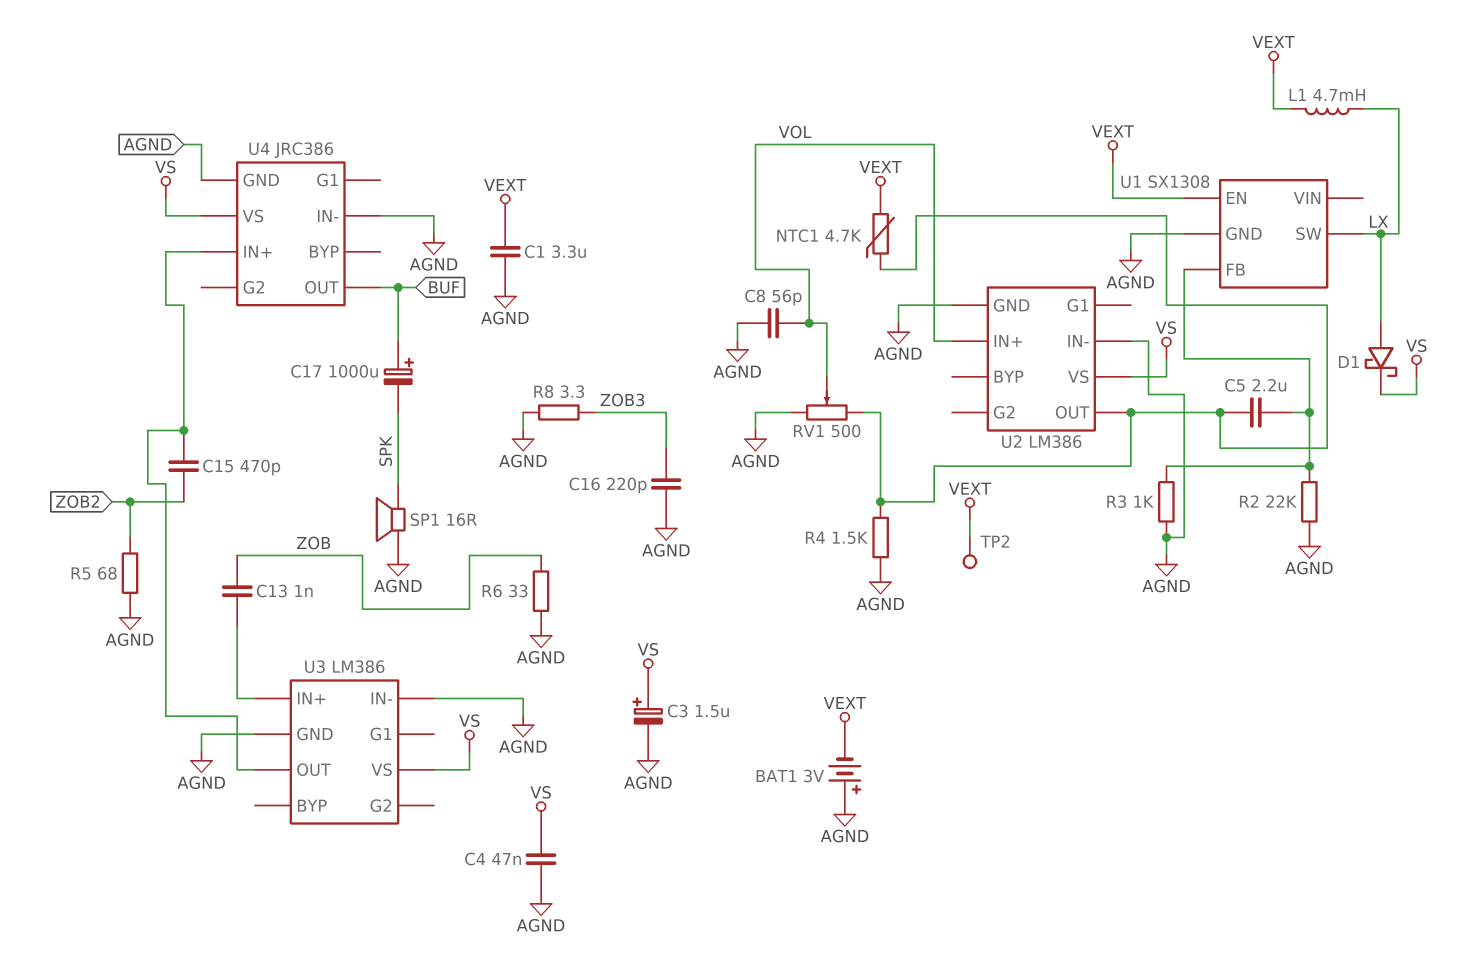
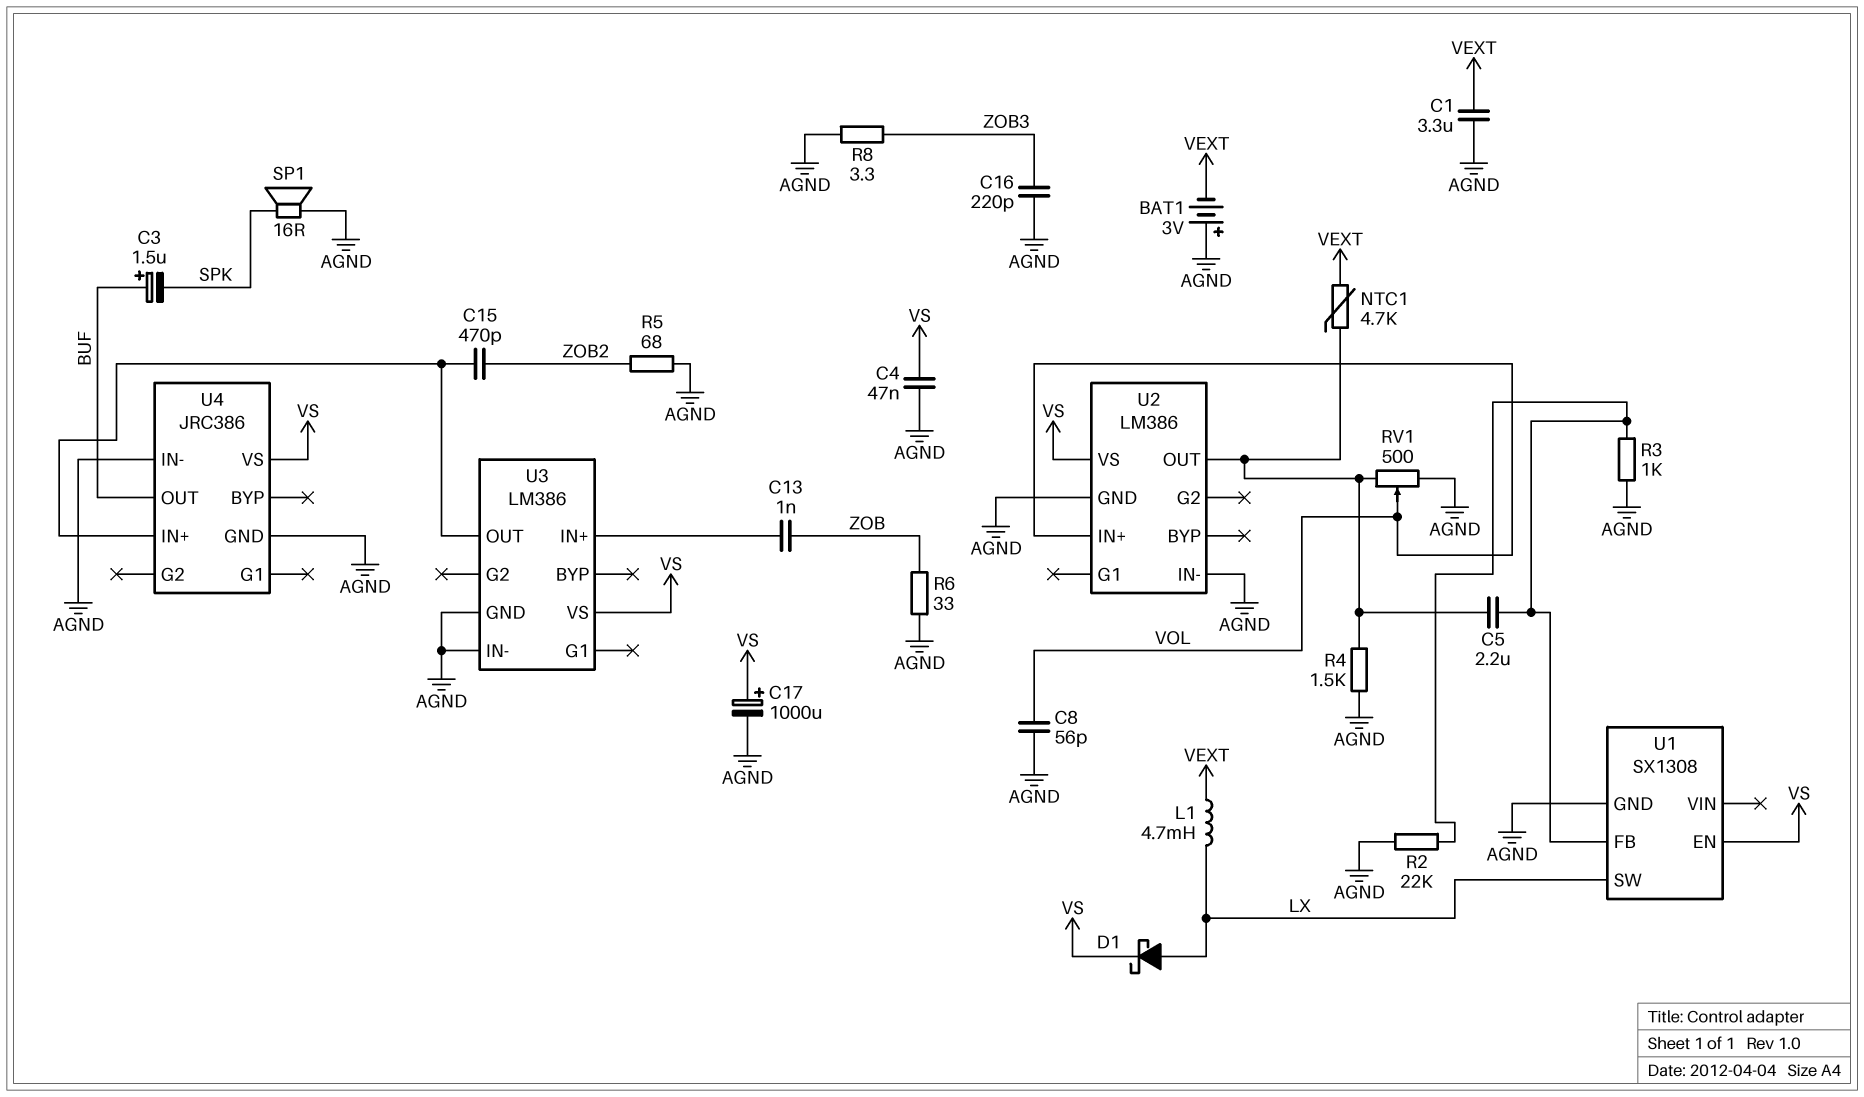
C3: 1.5uF (plus VS, minus AGND) -> 1.5uF (plus BUF, minus SPK)
C17: 1000uF (plus BUF, minus SPK) -> 1000uF (plus VS, minus AGND)
TP2: test point (VEXT) -> none
U1 pin EN: VEXT -> VS

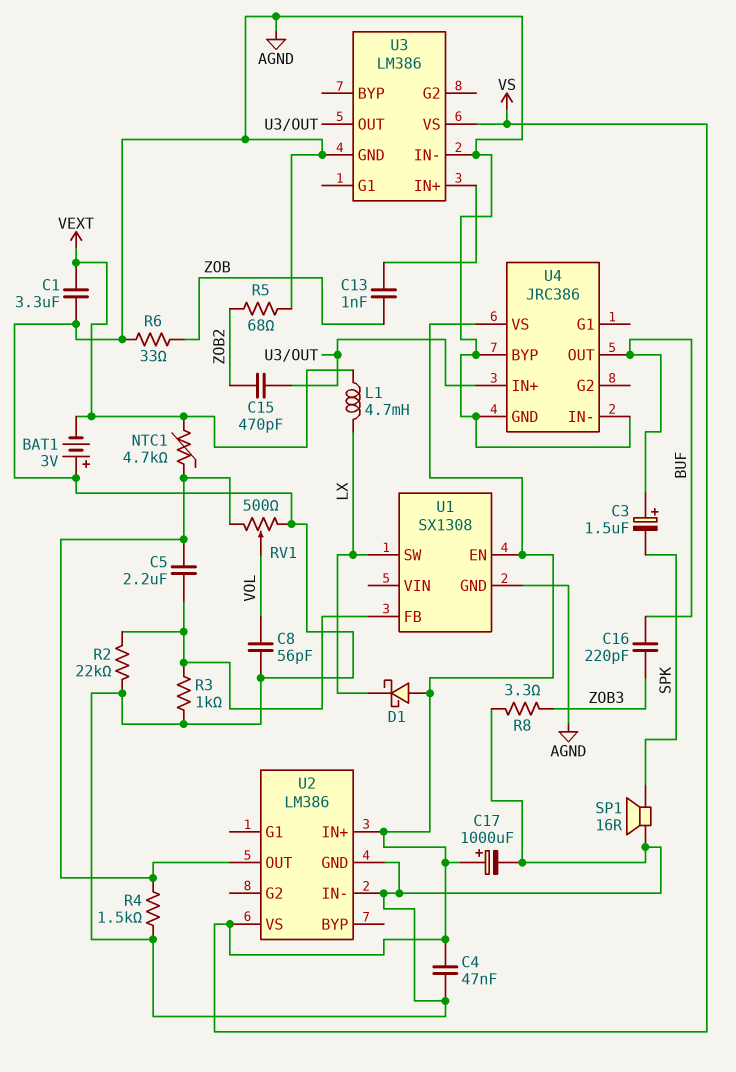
C16: 220pF (AGND, ZOB3) -> 220pF (BUF, ZOB3)
D1: schottky (A LX, K VS) -> schottky (A VS, K LX)
U2 pin IN+: VOL -> VS
U4 pin BYP: none -> AGND

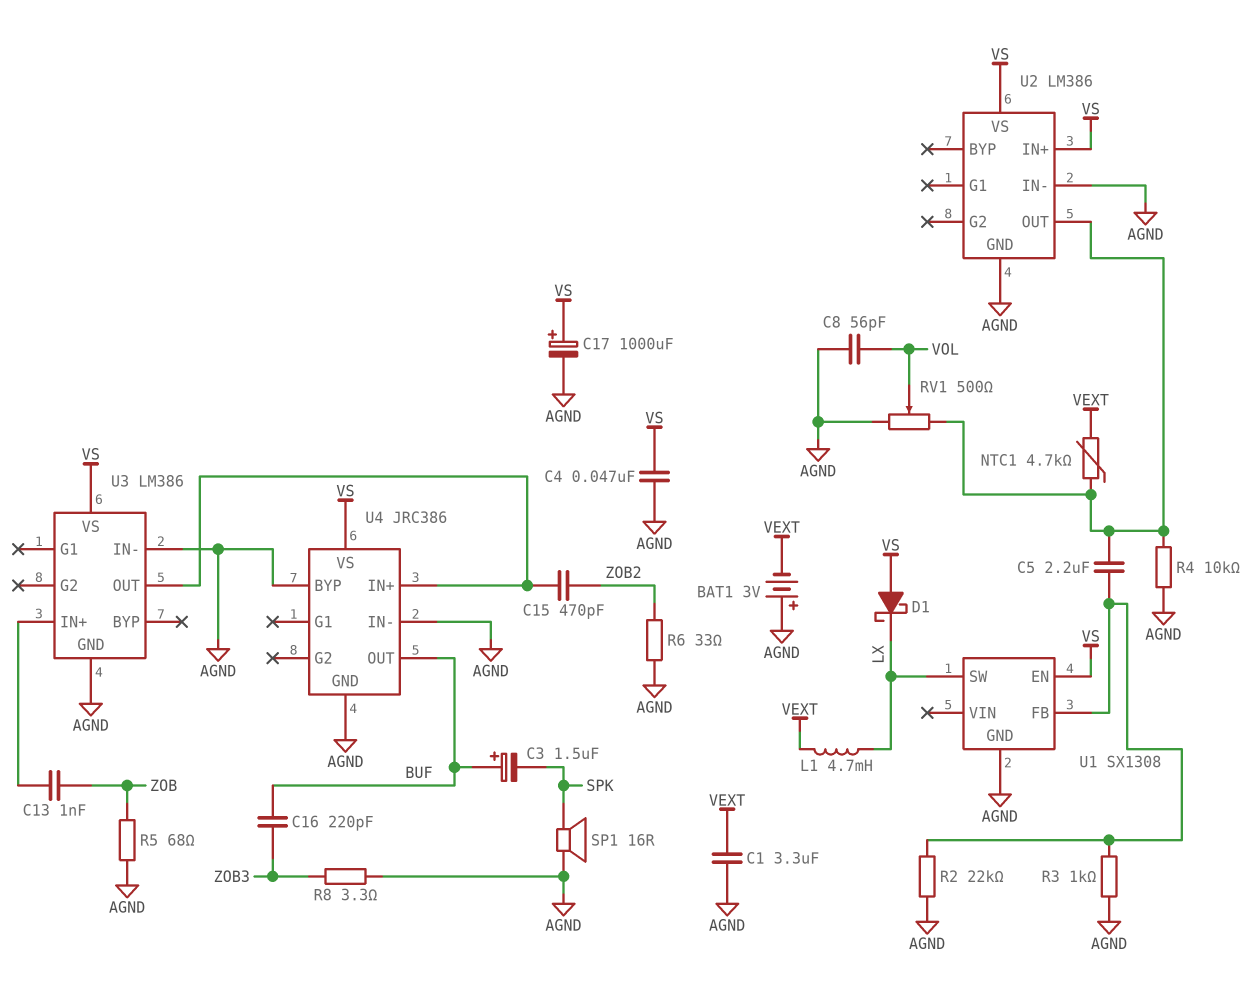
R4: 1.5k (AGND, U2/OUT) -> 10k (AGND, U2/OUT)
R5: 68 (AGND, ZOB2) -> 68 (AGND, ZOB)
R6: 33 (AGND, ZOB) -> 33 (AGND, ZOB2)

